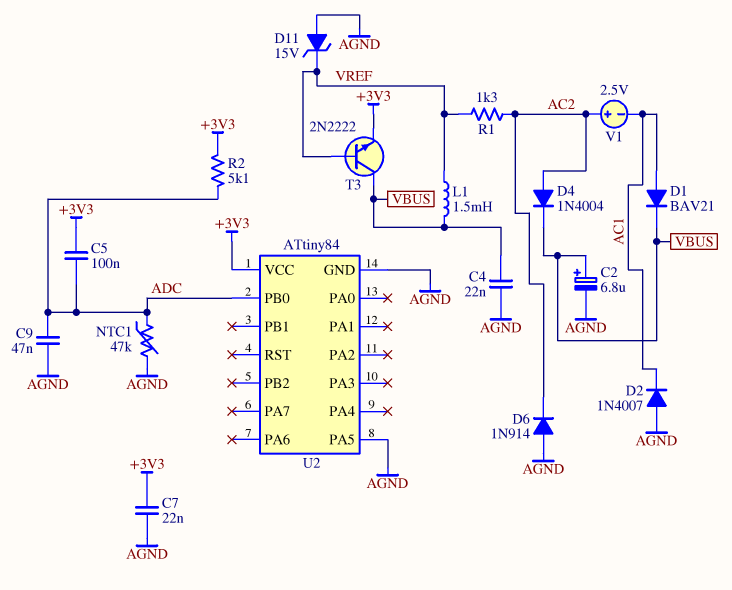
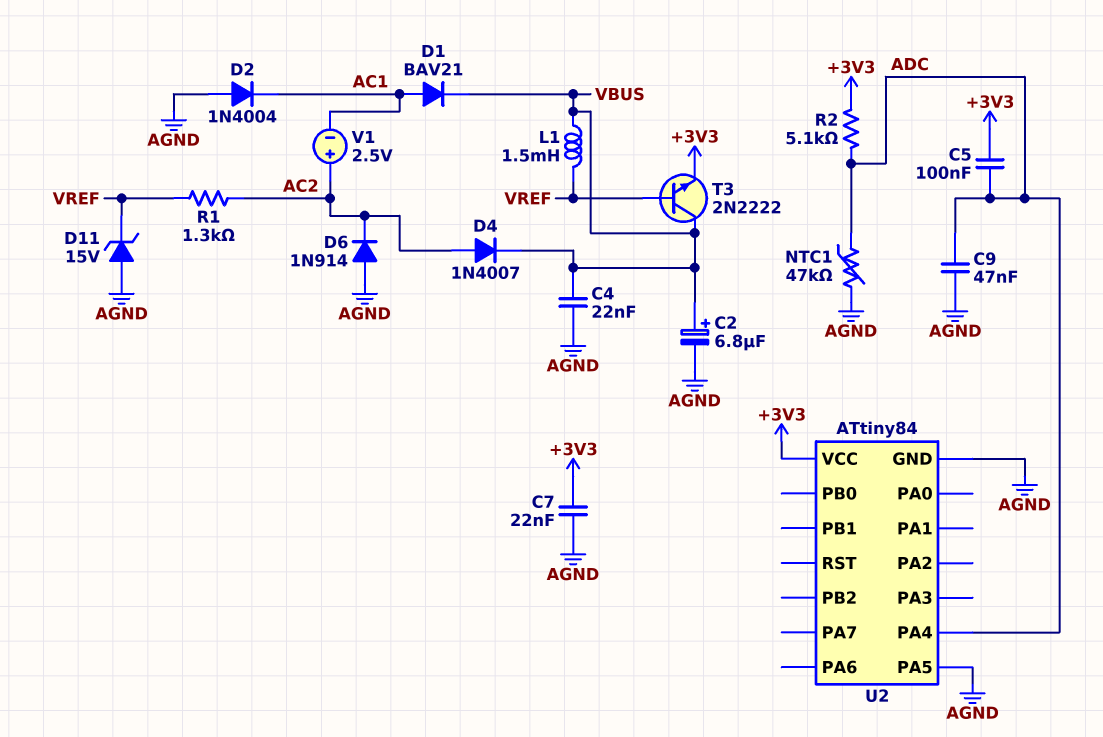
D2: diode 1N4007 (A AGND, K AC1) -> diode 1N4004 (A AGND, K AC1)
D4: diode 1N4004 (A AC2, K VBUS) -> diode 1N4007 (A AC2, K VBUS)
U2 pin PA4: none -> ADC
U2 pin PB0: ADC -> none

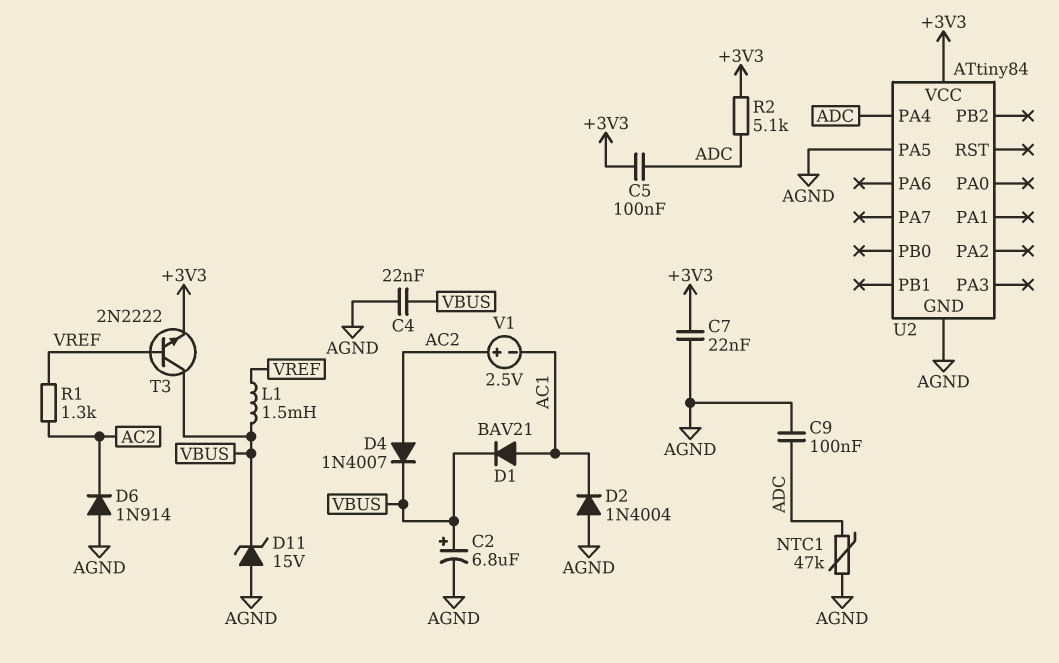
C9: 47nF (ADC, AGND) -> 100nF (ADC, AGND)
D11: zener 15V (A AGND, K VREF) -> zener 15V (A AGND, K VBUS)

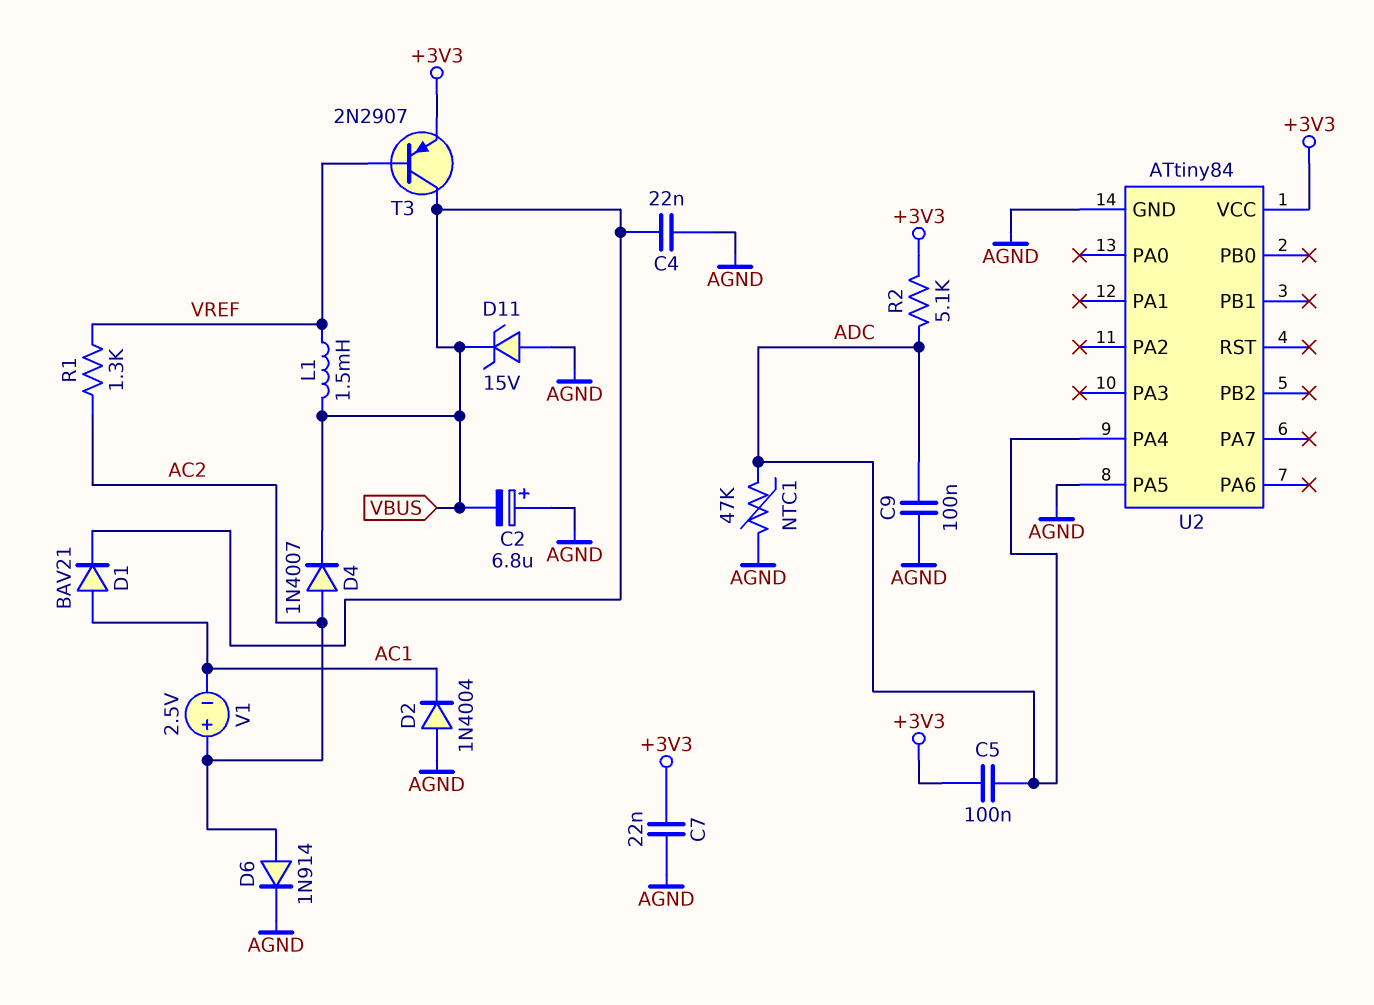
C2: 6.8uF (plus VBUS, minus AGND) -> 6.8uF (plus AGND, minus VBUS)
D6: diode 1N914 (A AGND, K AC2) -> diode 1N914 (A AC2, K AGND)
T3: NPN 2N2222 (B VREF, C VBUS, E +3V3) -> PNP 2N2907 (B VREF, C VBUS, E +3V3)

